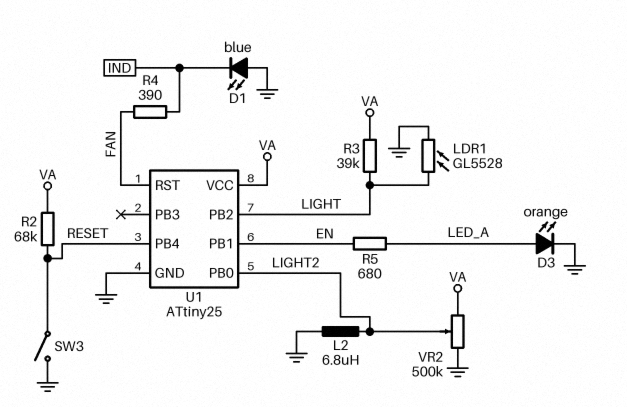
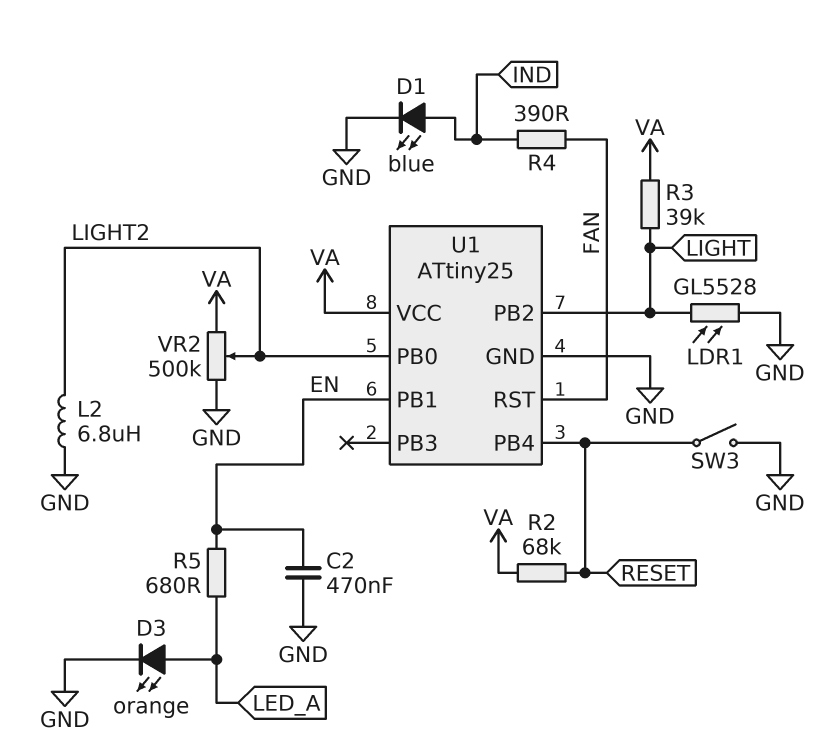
C2: none -> 470nF (EN, GND)
D1: LED blue (A GND, K IND) -> LED blue (A IND, K GND)

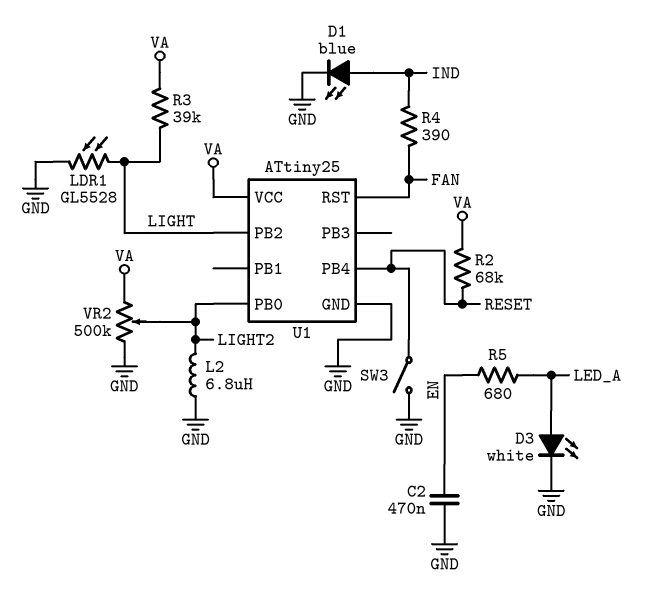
D3: LED orange (A LED_A, K GND) -> LED white (A LED_A, K GND)
U1 pin PB1: EN -> none

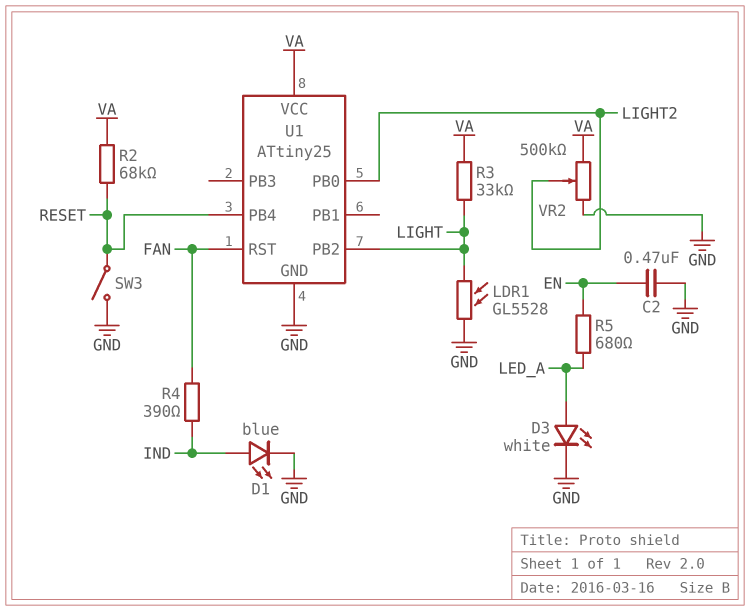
L2: 6.8uH (GND, LIGHT2) -> none
R3: 39k (LIGHT, VA) -> 33k (LIGHT, VA)

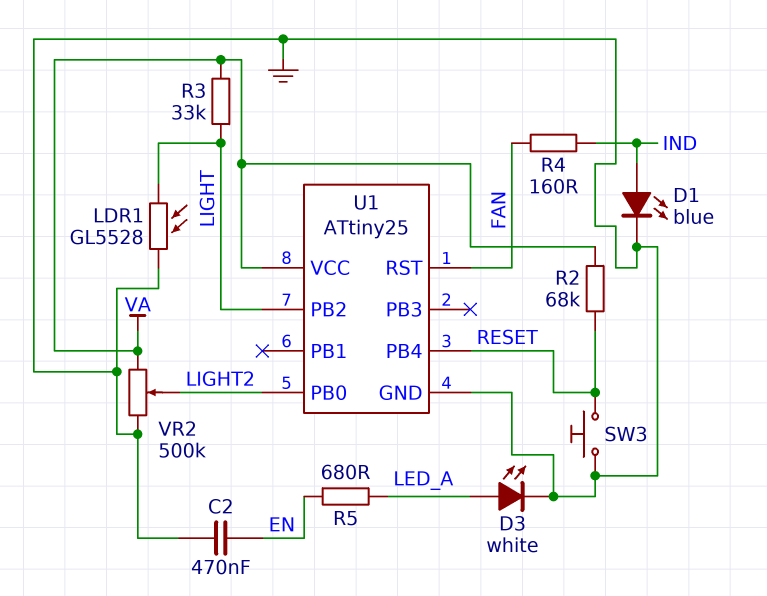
R4: 390 (FAN, IND) -> 160 (FAN, IND)
SW3: switch (GND, RESET) -> button (GND, RESET)

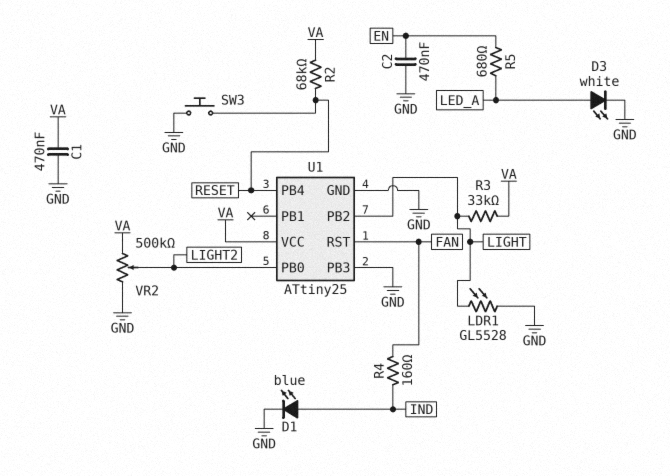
C1: none -> 470nF (GND, VA)
U1 pin PB3: none -> GND

